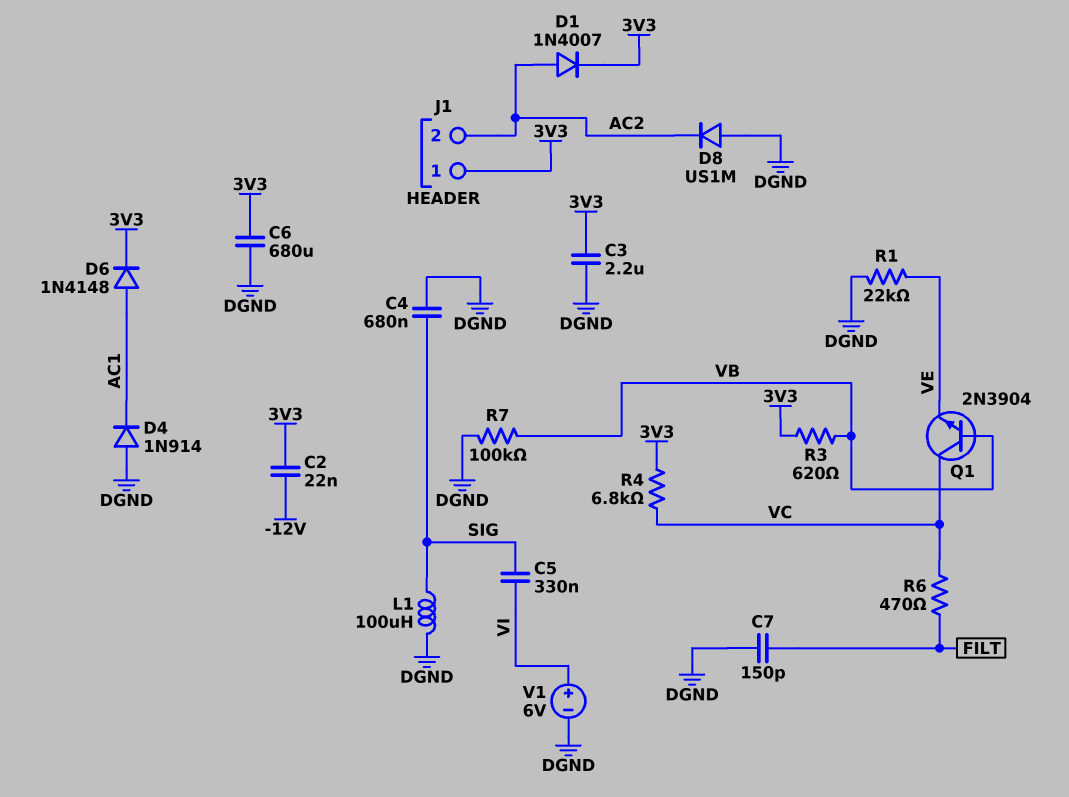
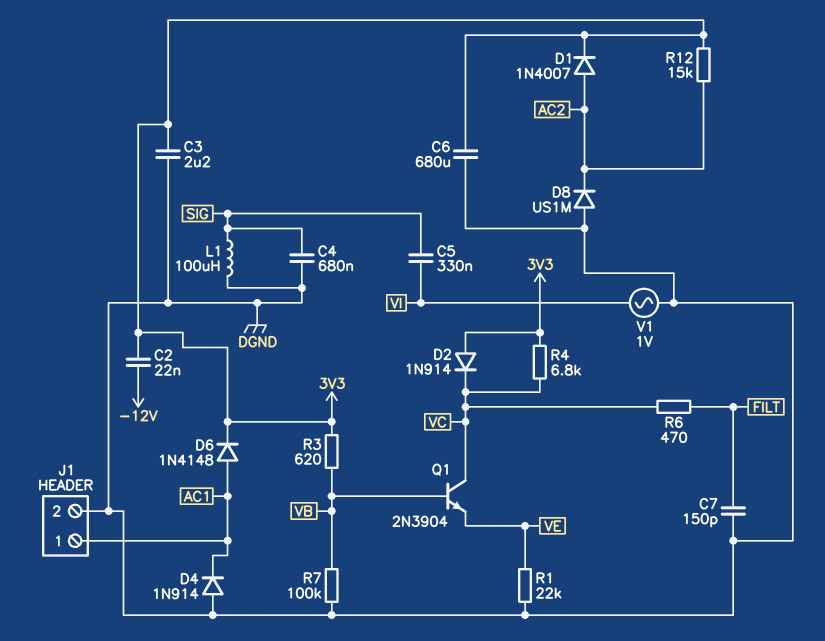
D2: none -> diode 1N914 (A 3V3, K VC)
J1 pin 1: 3V3 -> AC1
J1 pin 2: AC2 -> DGND
R12: none -> 15k (3V3, AC2)
V1: 6V (plus VI, minus DGND) -> AC 1V (DGND, VI)

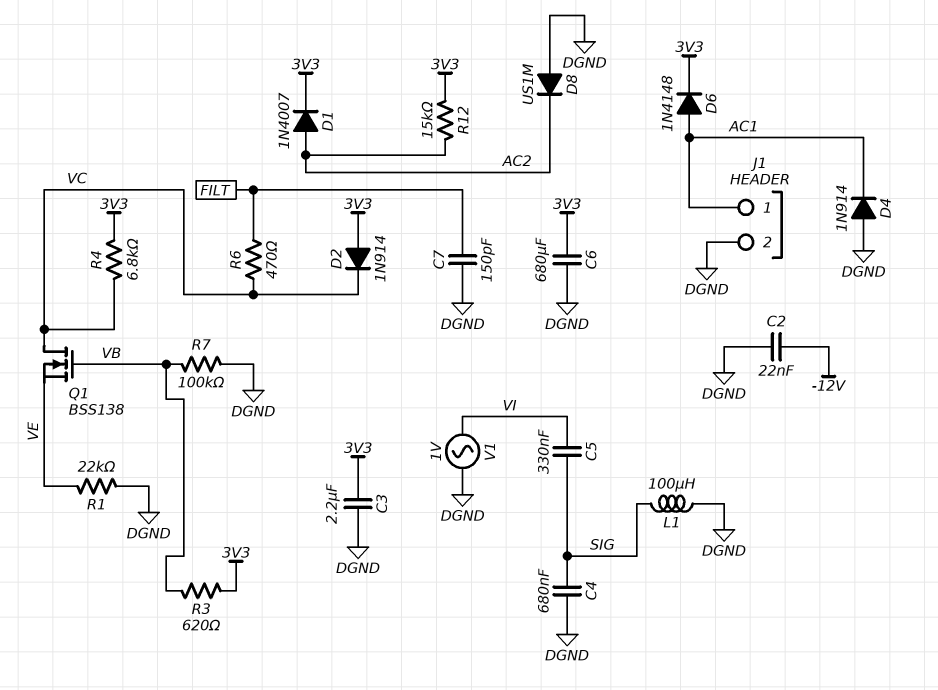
C2: 22nF (-12V, 3V3) -> 22nF (-12V, DGND)
Q1: NPN 2N3904 (B VB, C VC, E VE) -> NMOS BSS138 (G VB, D VC, S VE)

